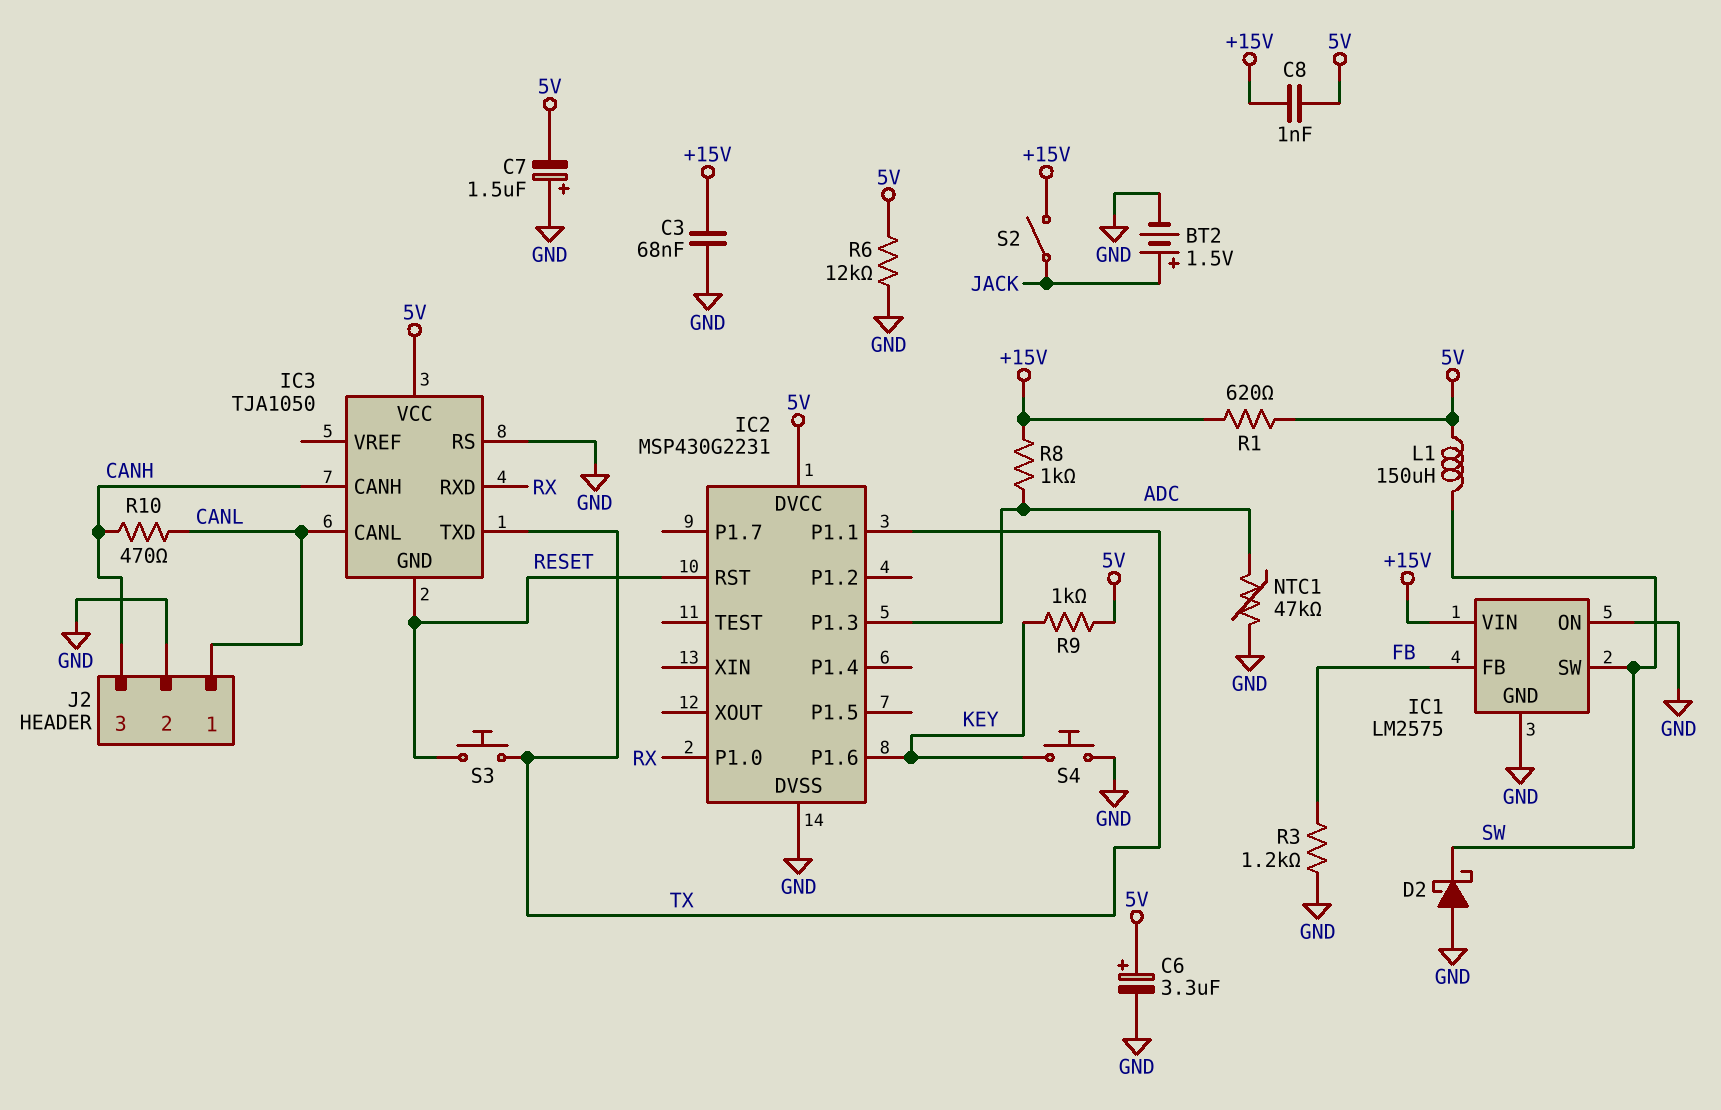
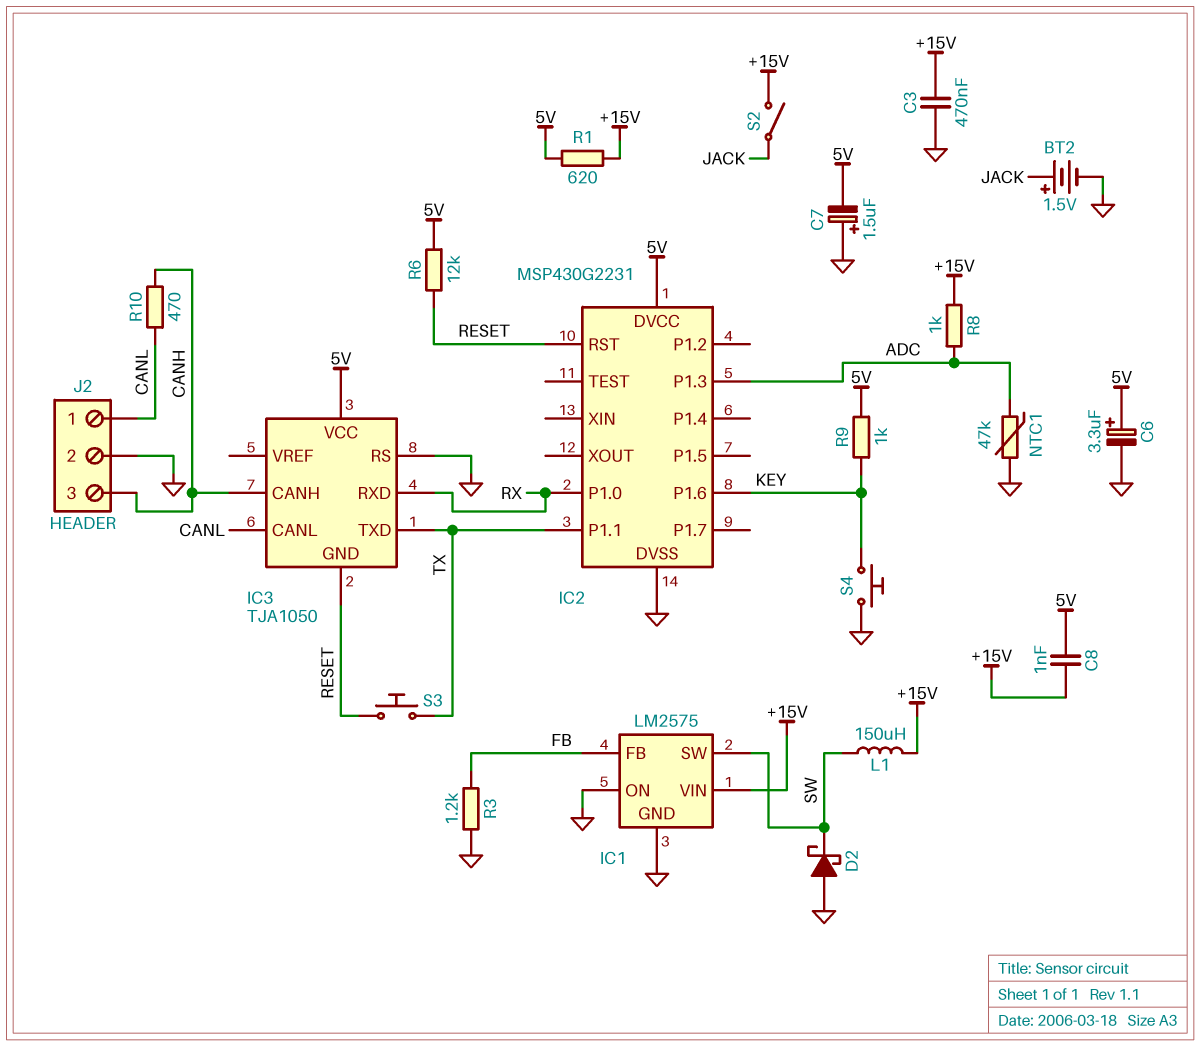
C3: 68nF (+15V, GND) -> 470nF (+15V, GND)
L1: 150uH (5V, SW) -> 150uH (+15V, SW)
R6: 12k (5V, GND) -> 12k (5V, RESET)

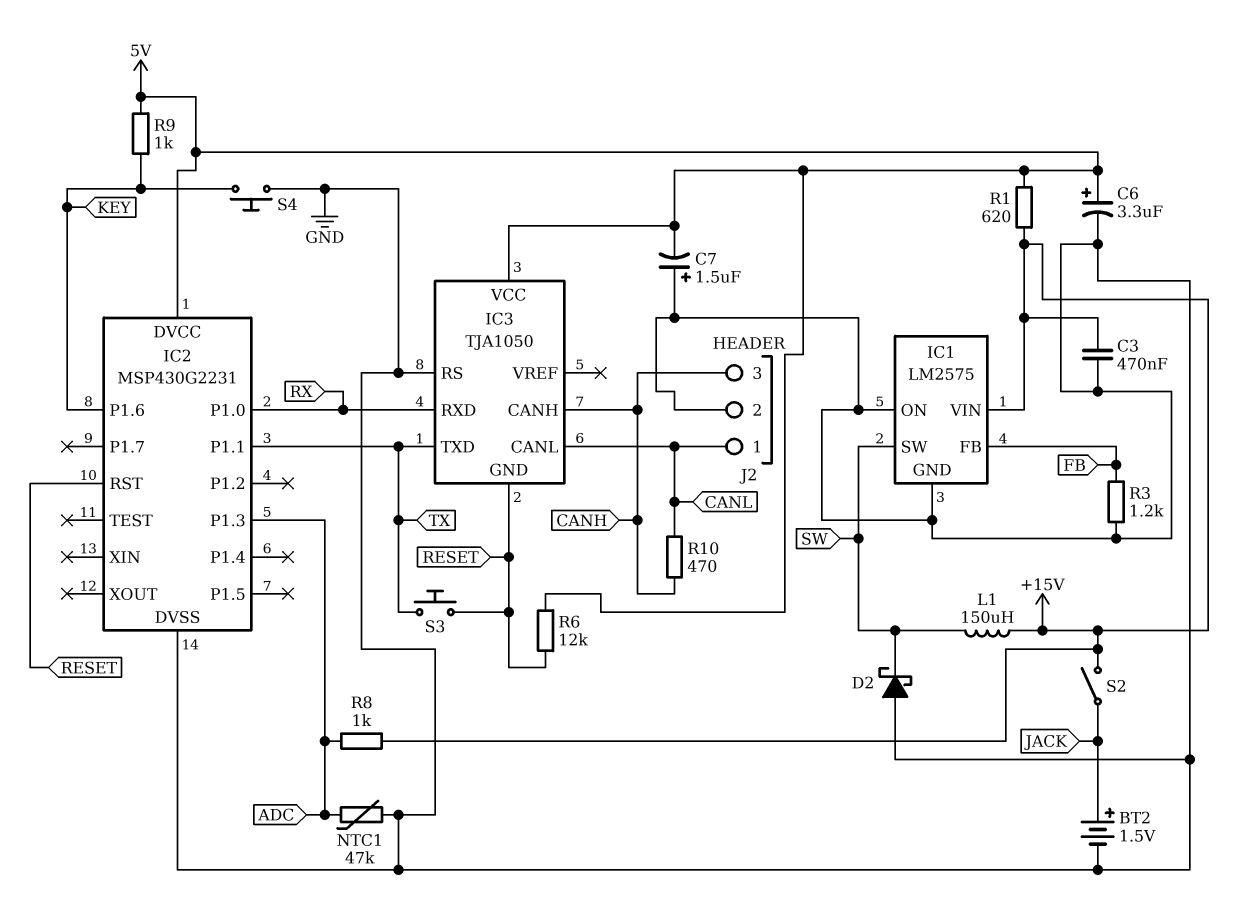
C8: 1nF (+15V, 5V) -> none

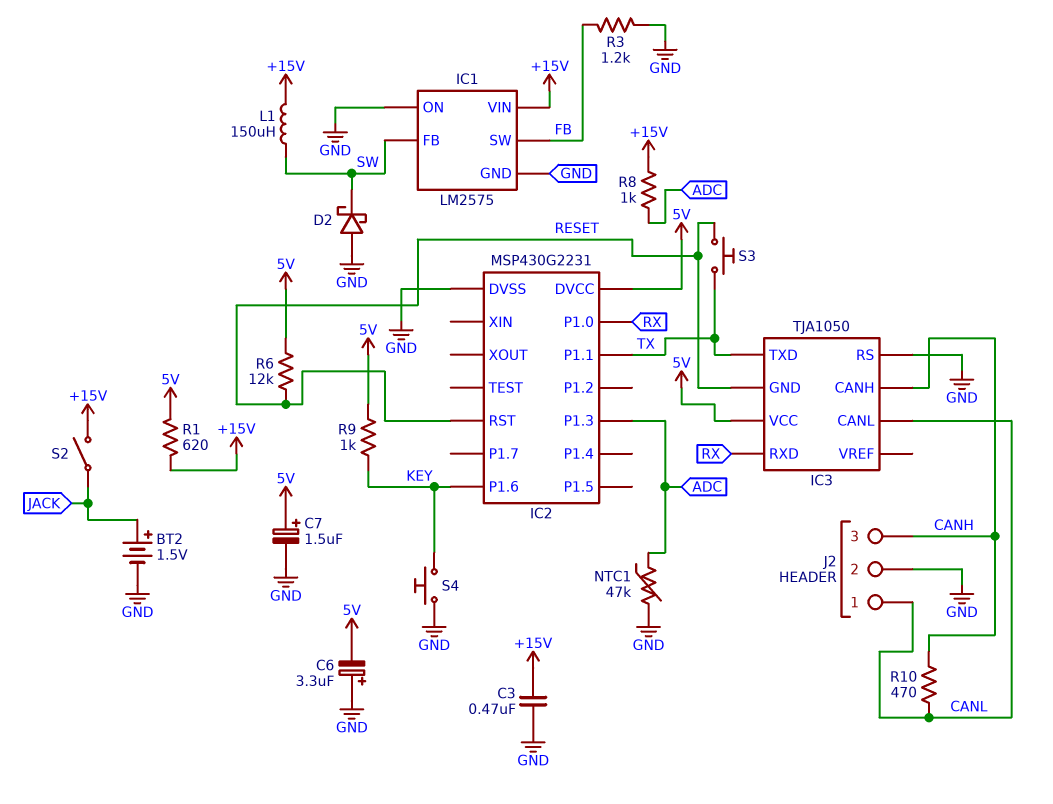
C6: 3.3uF (plus 5V, minus GND) -> 3.3uF (plus GND, minus 5V)
C7: 1.5uF (plus GND, minus 5V) -> 1.5uF (plus 5V, minus GND)
IC1 pin FB: FB -> SW
IC1 pin SW: SW -> FB

